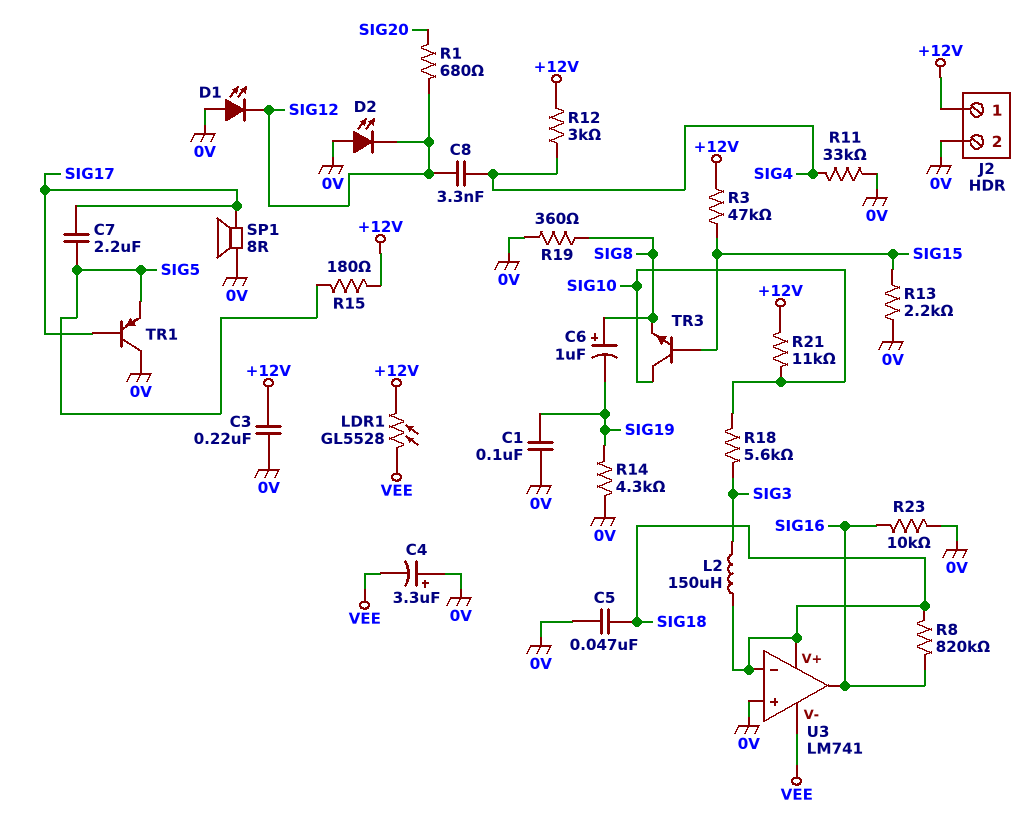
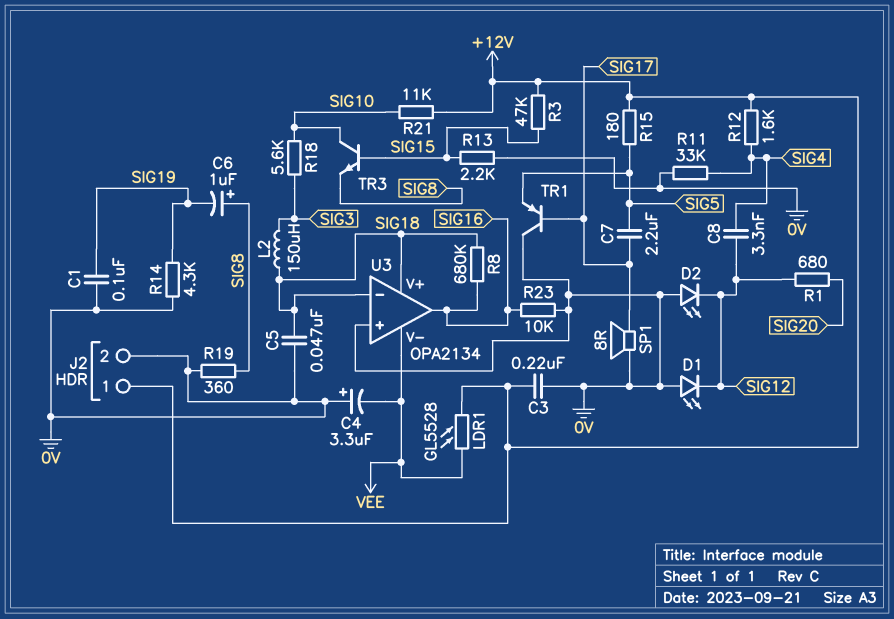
R8: 820k (SIG16, SIG18) -> 680k (SIG16, SIG18)
R12: 3k (+12V, SIG4) -> 1.6k (+12V, SIG4)
U3: LM741 -> OPA2134

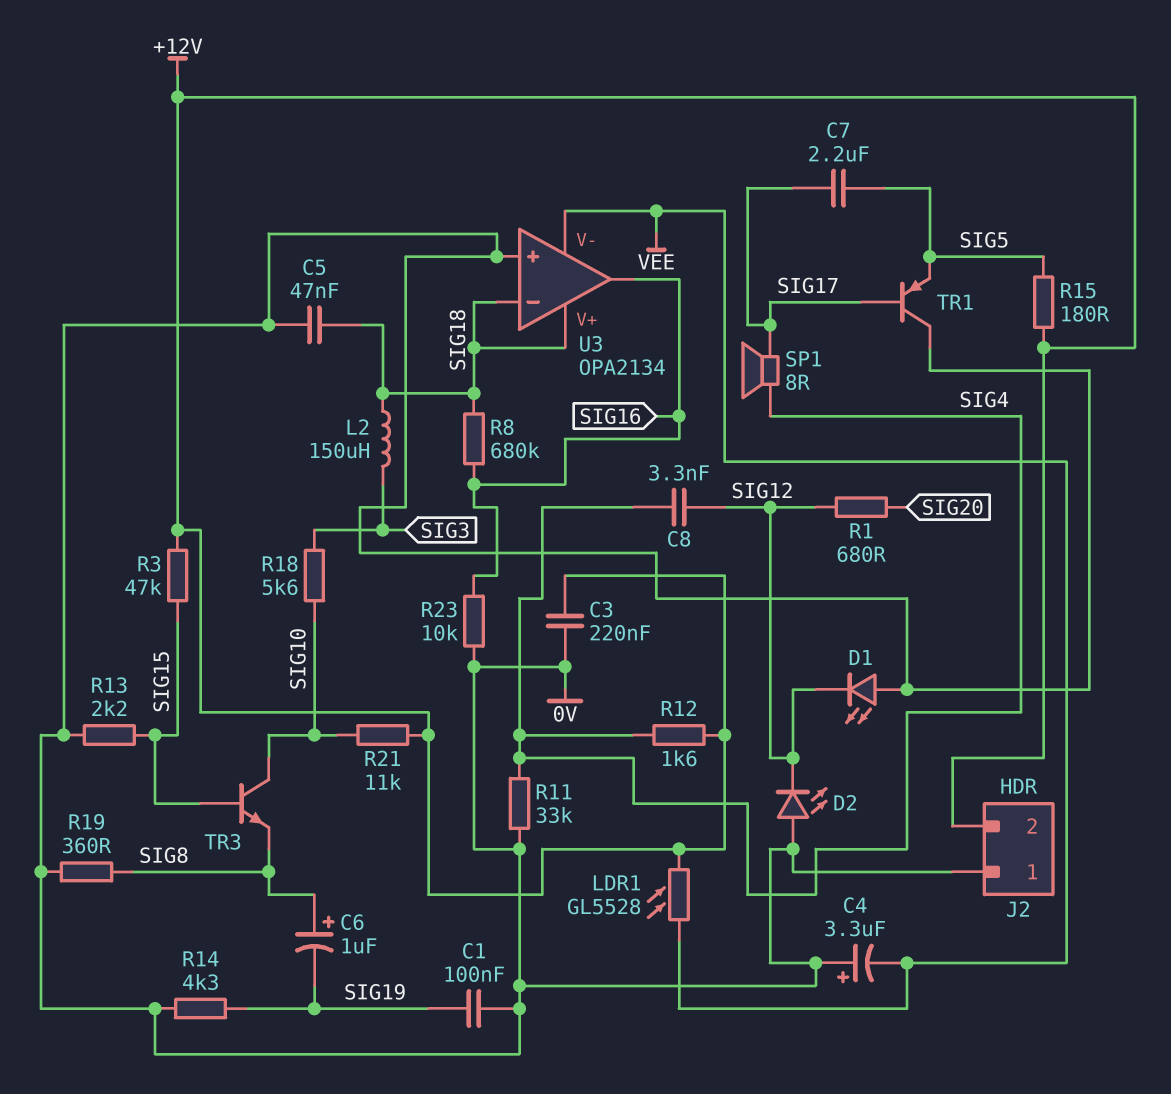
J2 pin 1: +12V -> 0V
J2 pin 2: 0V -> +12V
SP1: speaker 8R (0V, SIG17) -> speaker 8R (SIG4, SIG17)

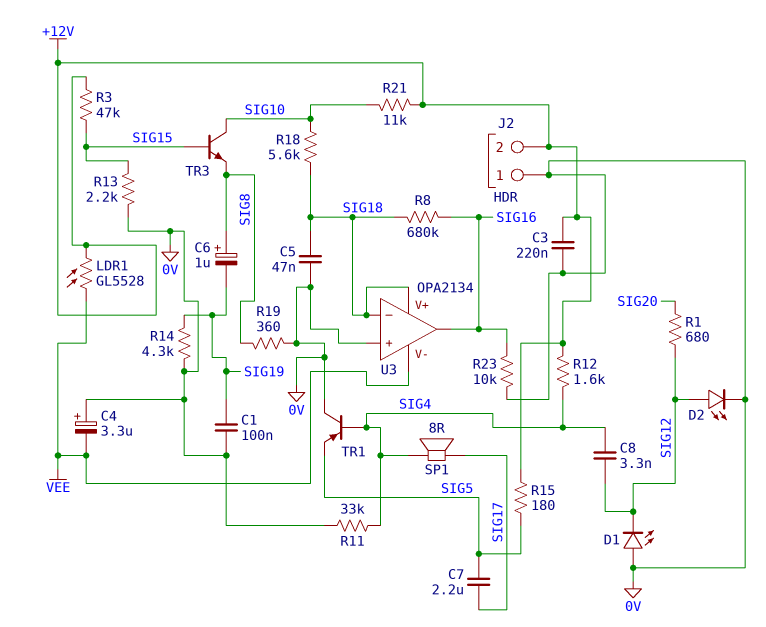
D2: LED (A 0V, K SIG12) -> LED (A SIG12, K 0V)
L2: 150uH (SIG3, SIG18) -> none
R18: 5.6k (SIG3, SIG10) -> 5.6k (SIG10, SIG18)
TR1: PNP (B SIG17, C 0V, E SIG5) -> PNP (B SIG4, C 0V, E SIG5)

